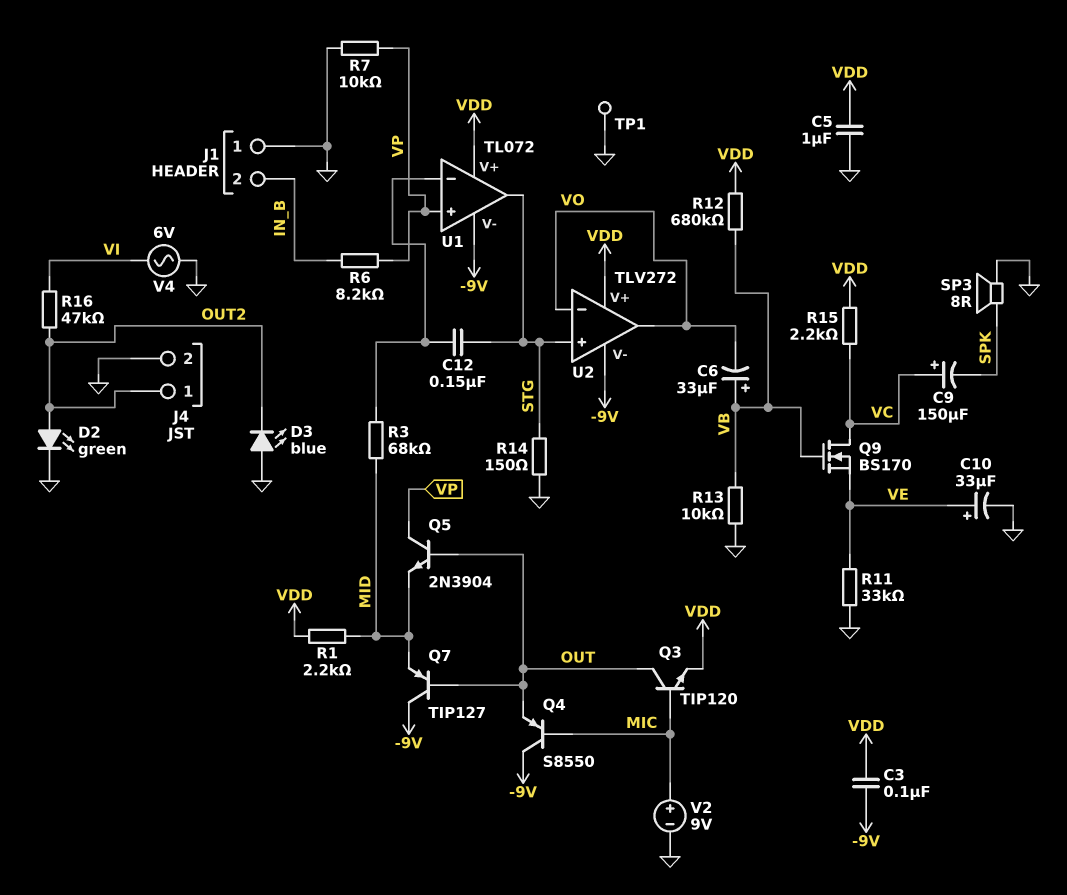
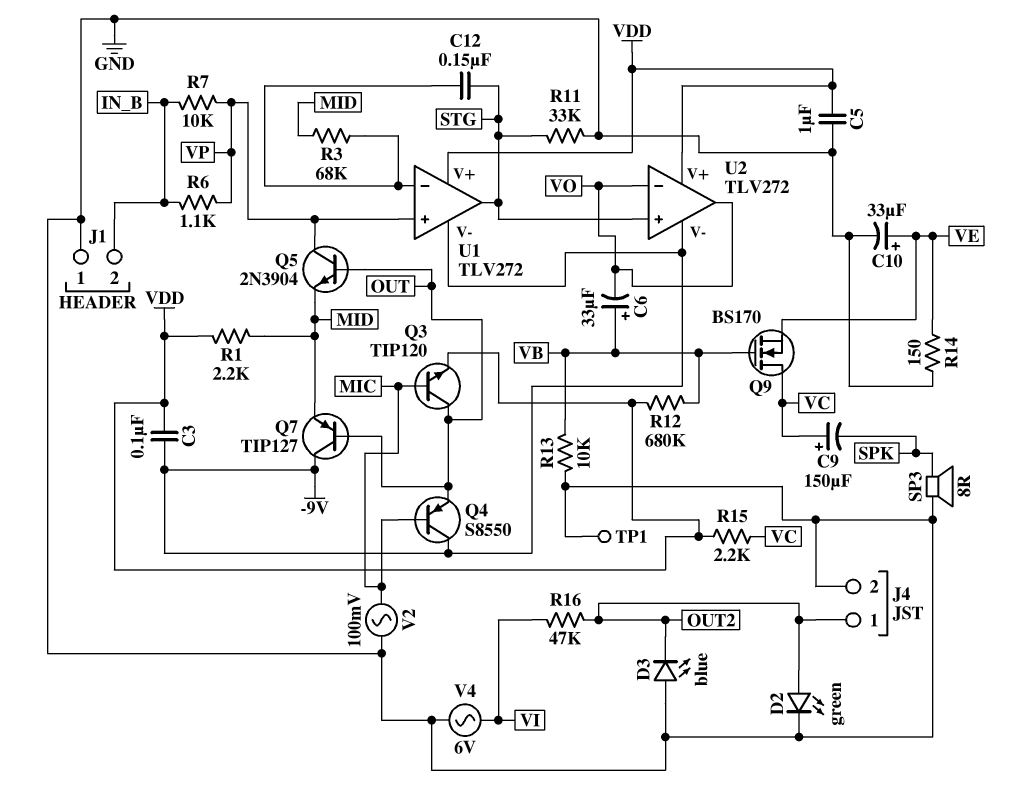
R6: 8.2k (IN_B, VP) -> 1.1k (IN_B, VP)
R7: 10k (GND, VP) -> 10k (IN_B, VP)
R11: 33k (GND, VE) -> 33k (GND, STG)
R14: 150 (GND, STG) -> 150 (GND, VE)
U1: TL072 -> TLV272
V2: 9V (plus MIC, minus GND) -> AC 100mV (GND, MIC)

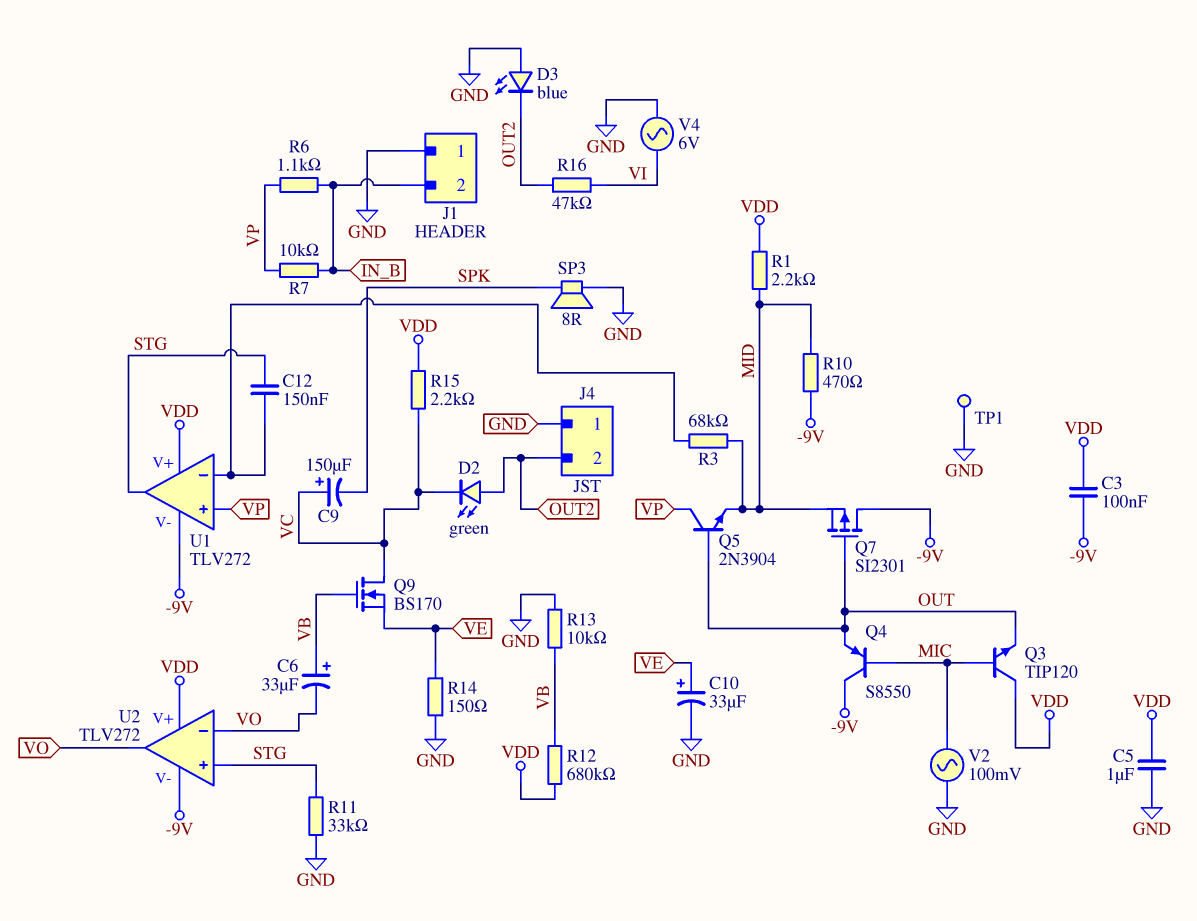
D2: LED green (A OUT2, K GND) -> LED green (A OUT2, K VC)
J4 pin 1: OUT2 -> GND
J4 pin 2: GND -> OUT2
Q3: NPN TIP120 (B MIC, C OUT, E VDD) -> NPN TIP120 (B MIC, C VDD, E OUT)
Q7: PNP TIP127 (B OUT, C -9V, E MID) -> PMOS SI2301 (G OUT, D -9V, S MID)
R10: none -> 470 (-9V, MID)

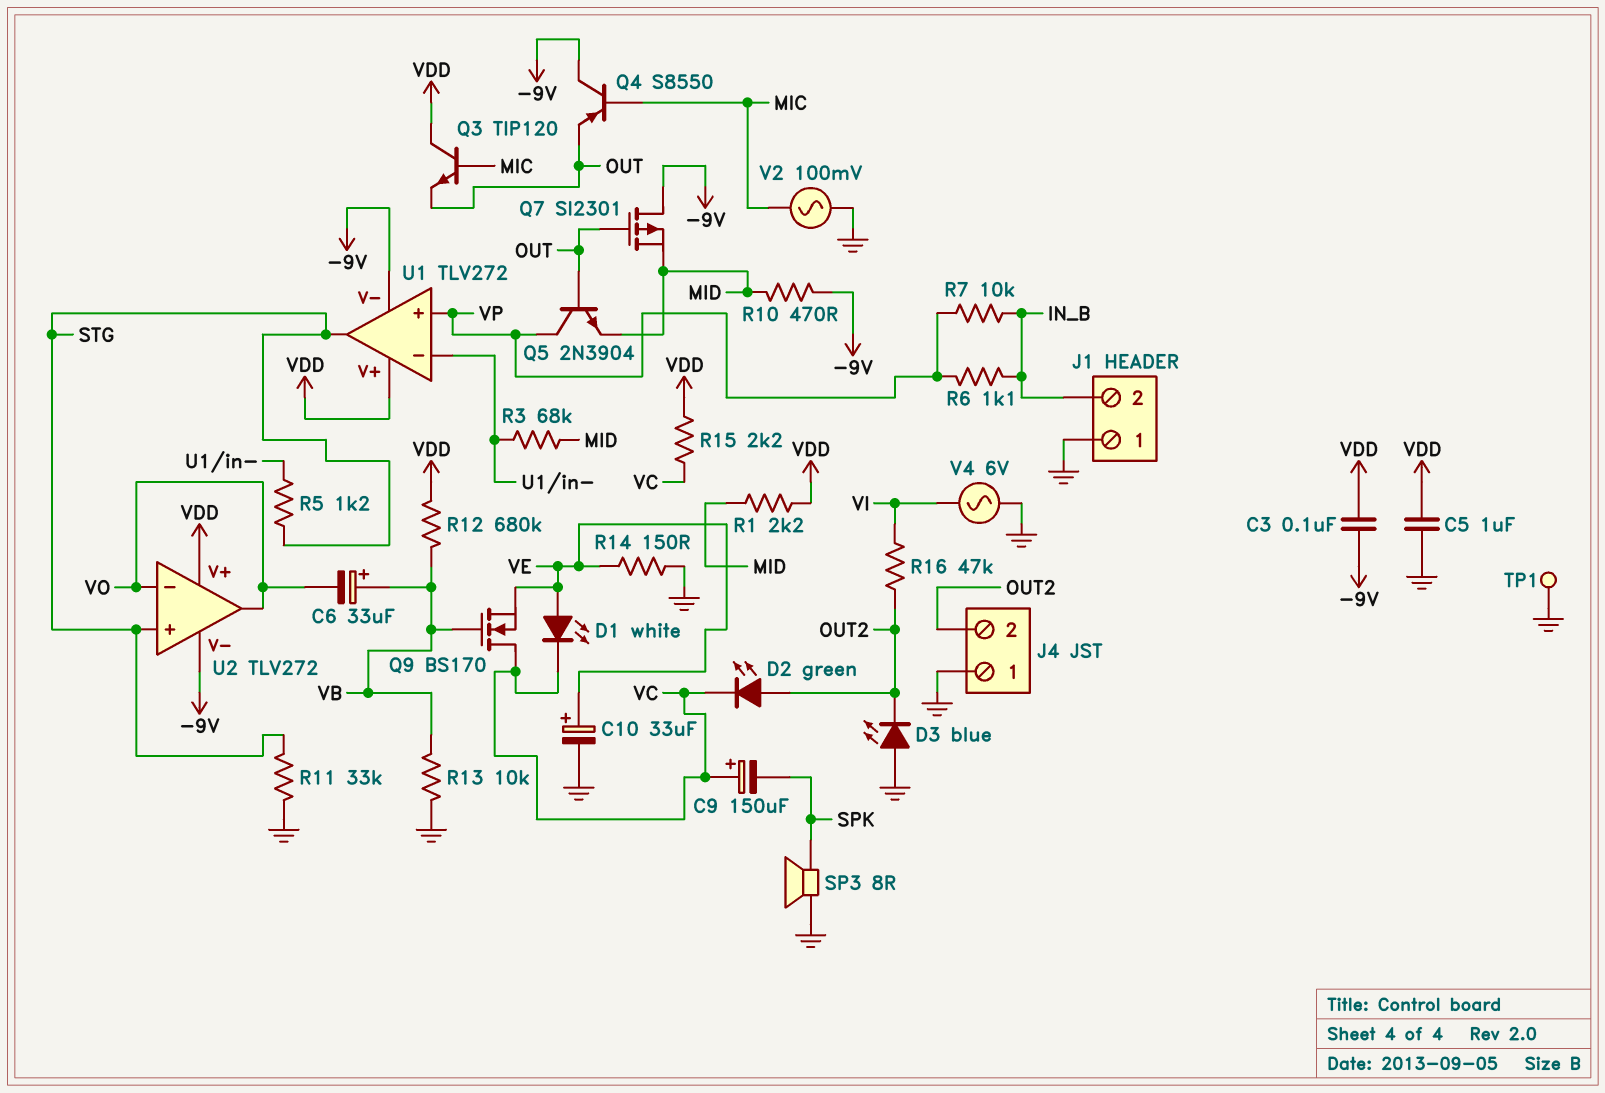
C12: 150nF (STG, U1/in-) -> none
D1: none -> LED white (A VE, K VC)
R5: none -> 1.2k (STG, U1/in-)

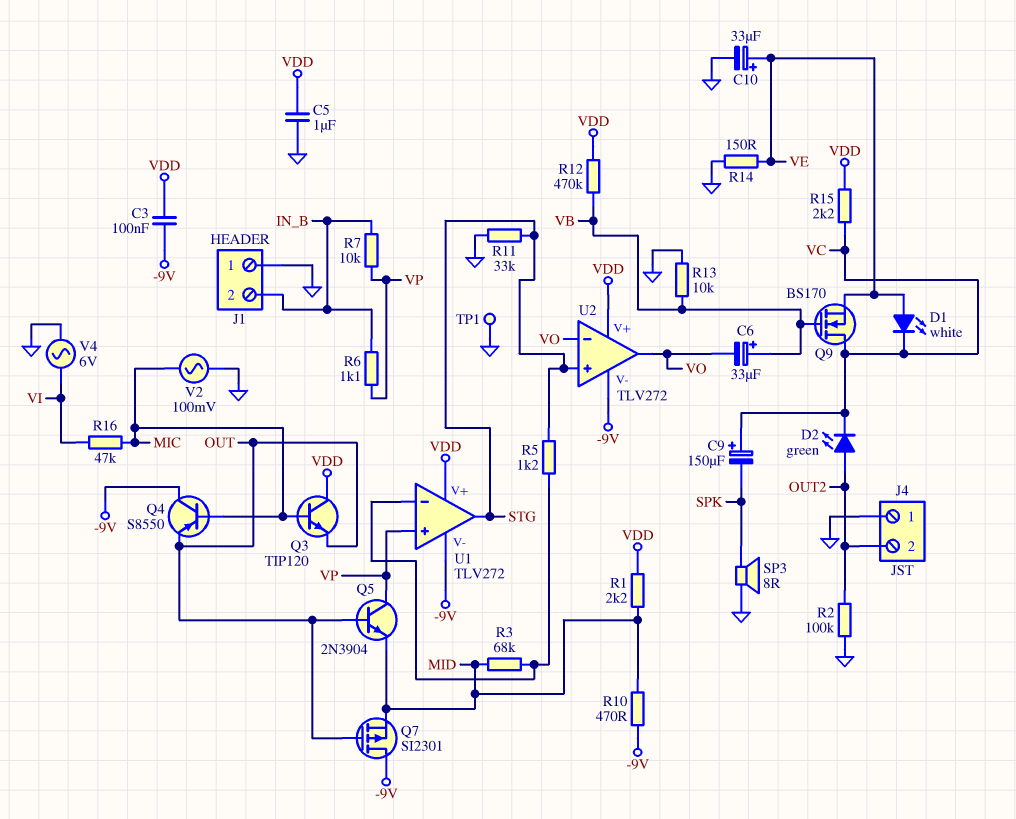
D3: LED blue (A GND, K OUT2) -> none
R2: none -> 100k (GND, OUT2)
R12: 680k (VB, VDD) -> 470k (VB, VDD)
R16: 47k (OUT2, VI) -> 47k (MIC, VI)

